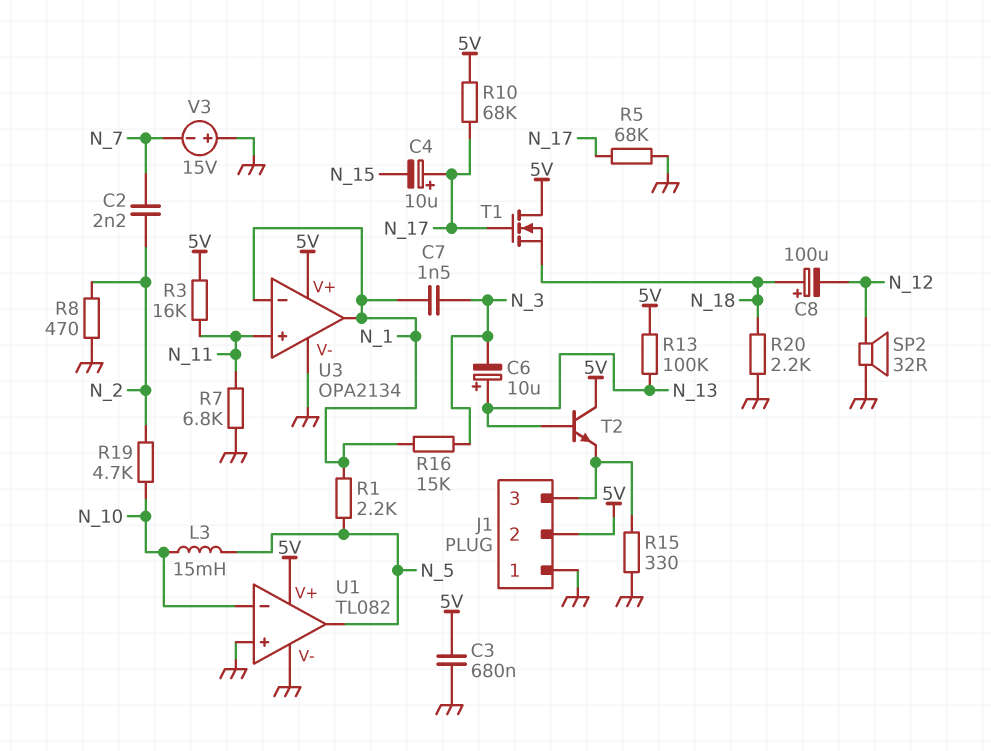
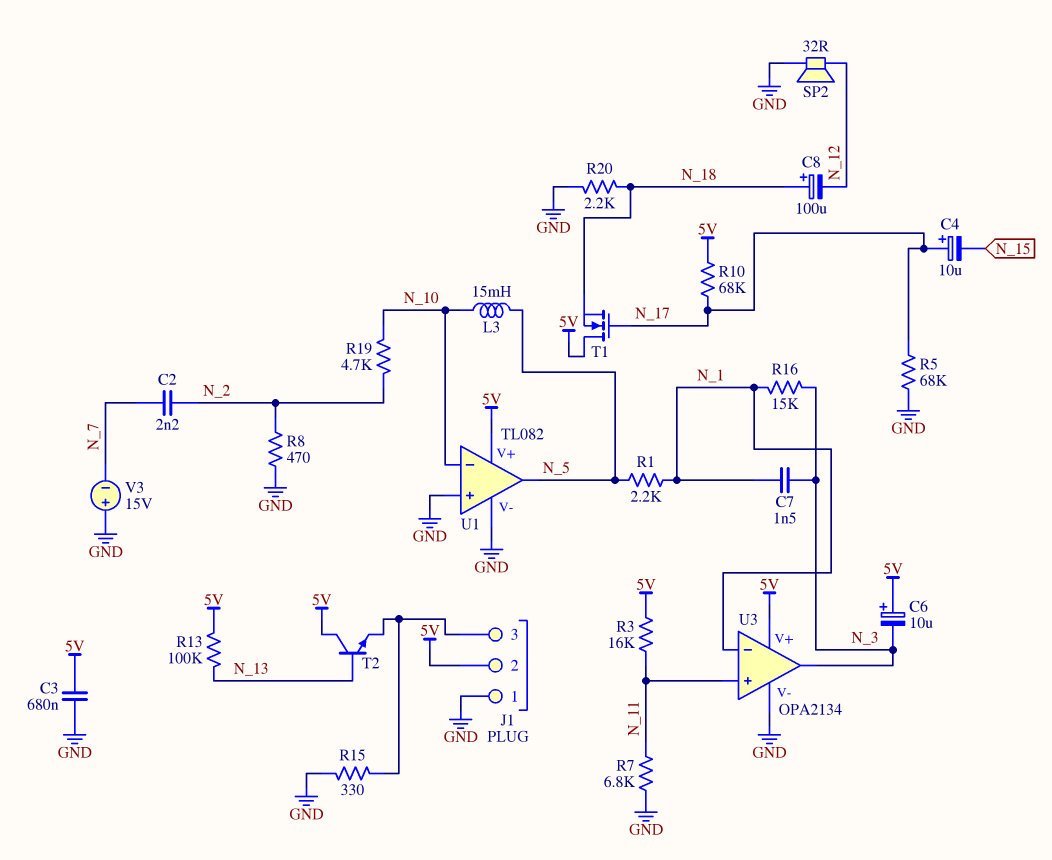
C6: 10uF (plus N_13, minus N_3) -> 10uF (plus 5V, minus N_3)
U3 pin out: N_1 -> N_3

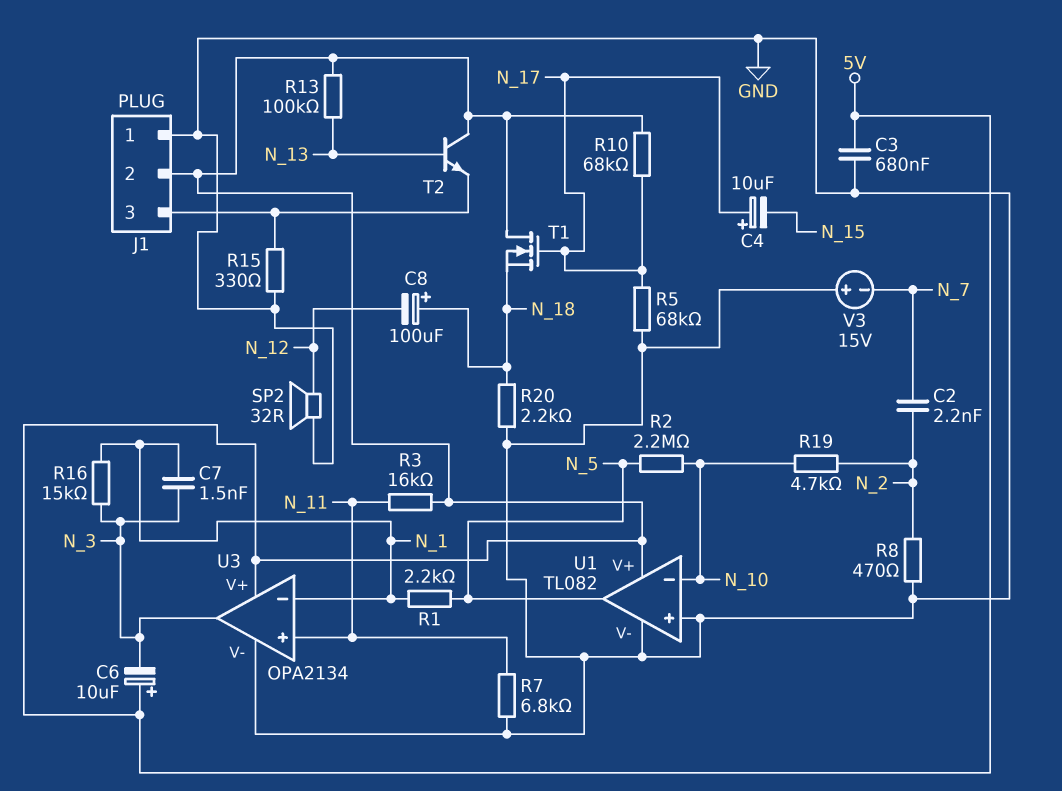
L3: 15mH (N_5, N_10) -> none
R2: none -> 2.2M (N_5, N_10)

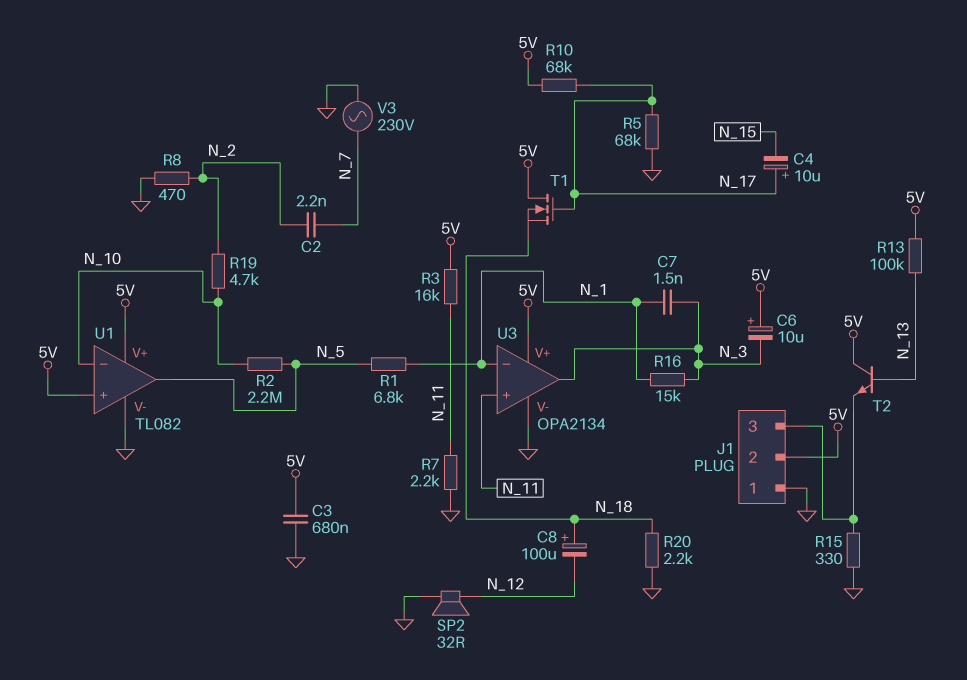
R1: 2.2k (N_1, N_5) -> 6.8k (N_1, N_5)
R7: 6.8k (GND, N_11) -> 2.2k (GND, N_11)
U1 pin in+: GND -> 5V
V3: 15V (plus GND, minus N_7) -> AC 230V (GND, N_7)

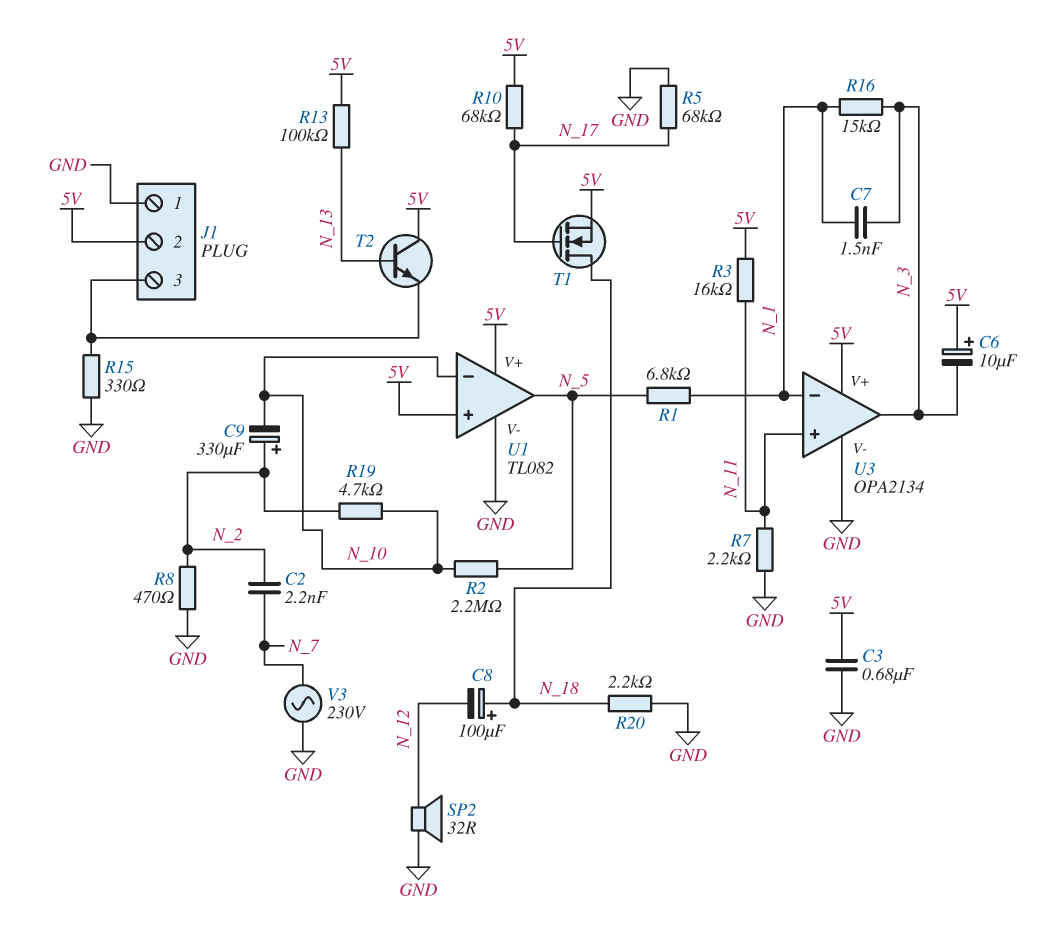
C4: 10uF (plus N_17, minus N_15) -> none
C9: none -> 330uF (plus N_2, minus N_10)
T1: NMOS (G N_17, D 5V, S N_18) -> NMOS (G N_17, D N_18, S 5V)

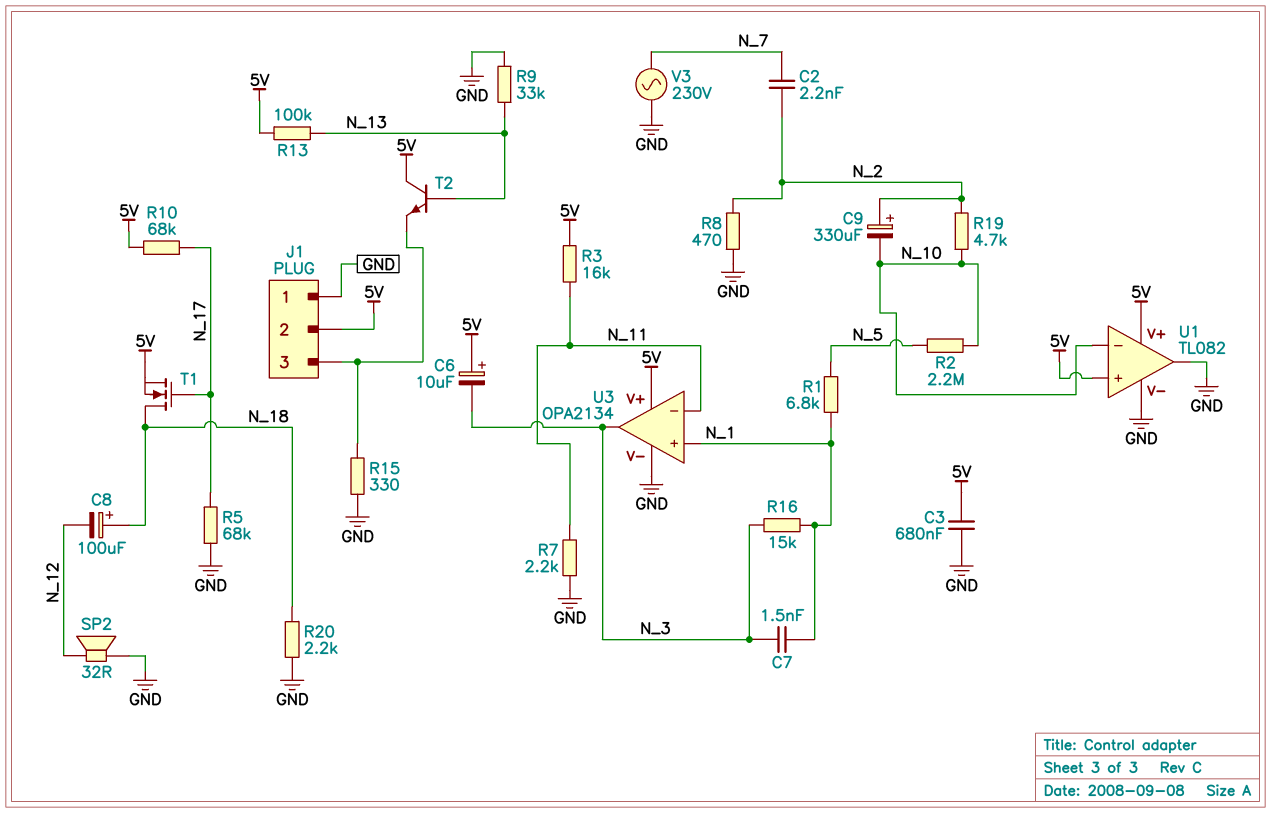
R9: none -> 33k (GND, N_13)
U1 pin out: N_5 -> GND
U3 pin in+: N_11 -> N_1
U3 pin in-: N_1 -> N_11

